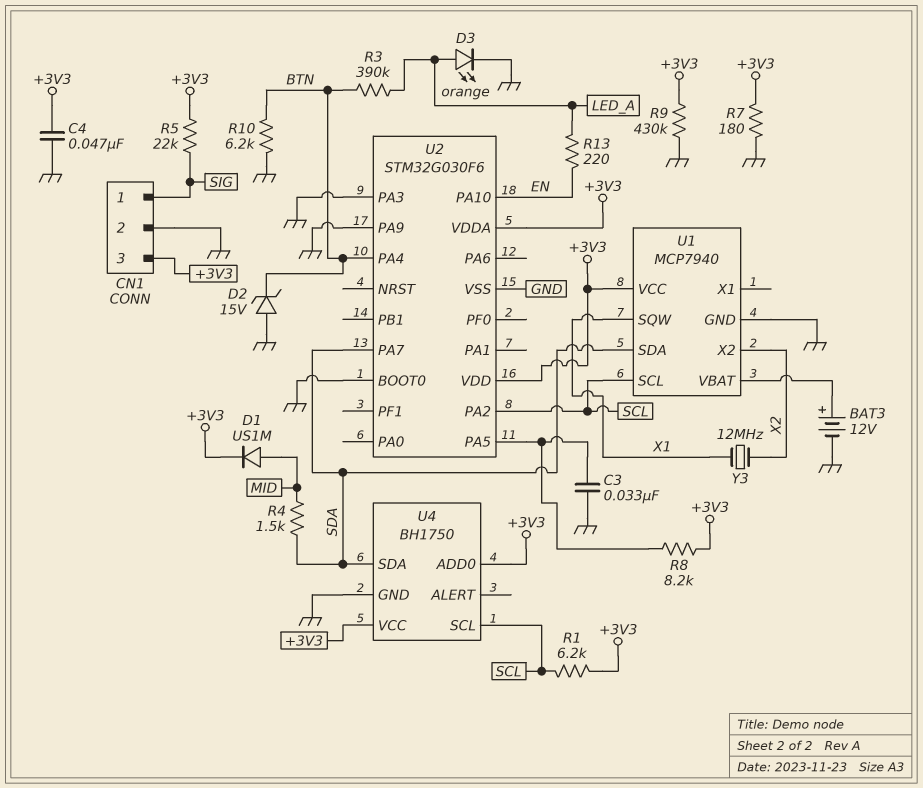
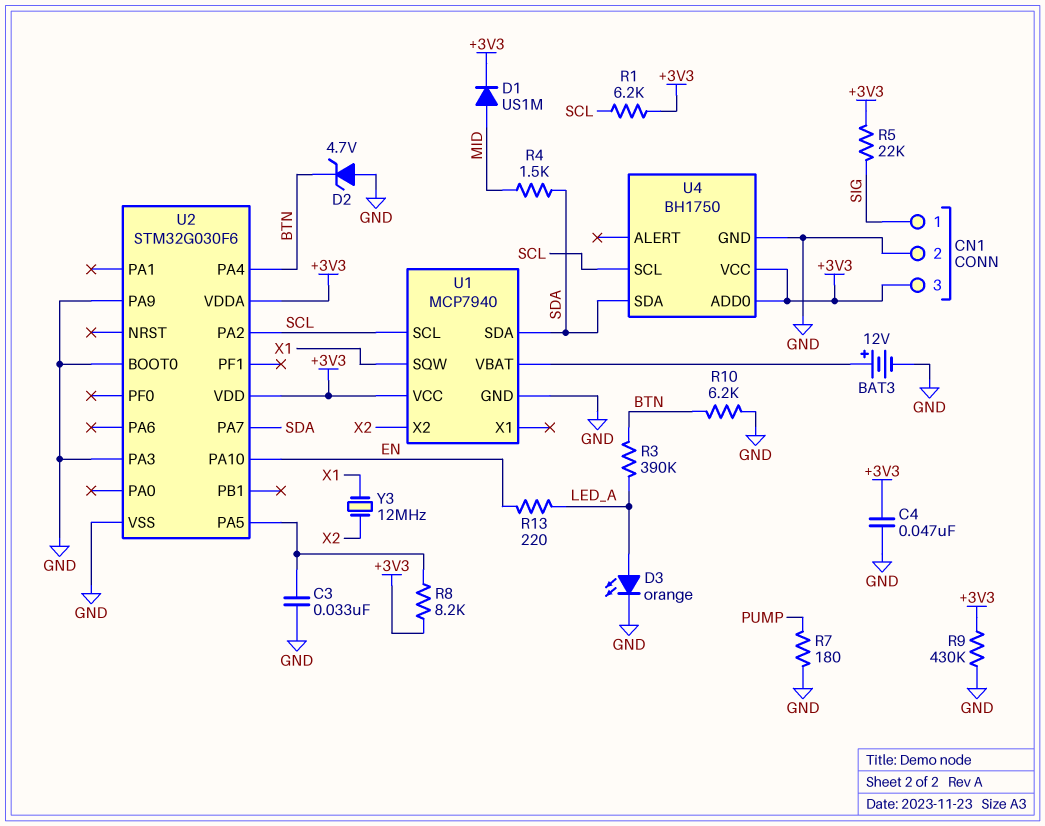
D2: zener 15V (A GND, K BTN) -> zener 4.7V (A GND, K BTN)
R7: 180 (+3V3, GND) -> 180 (GND, PUMP)

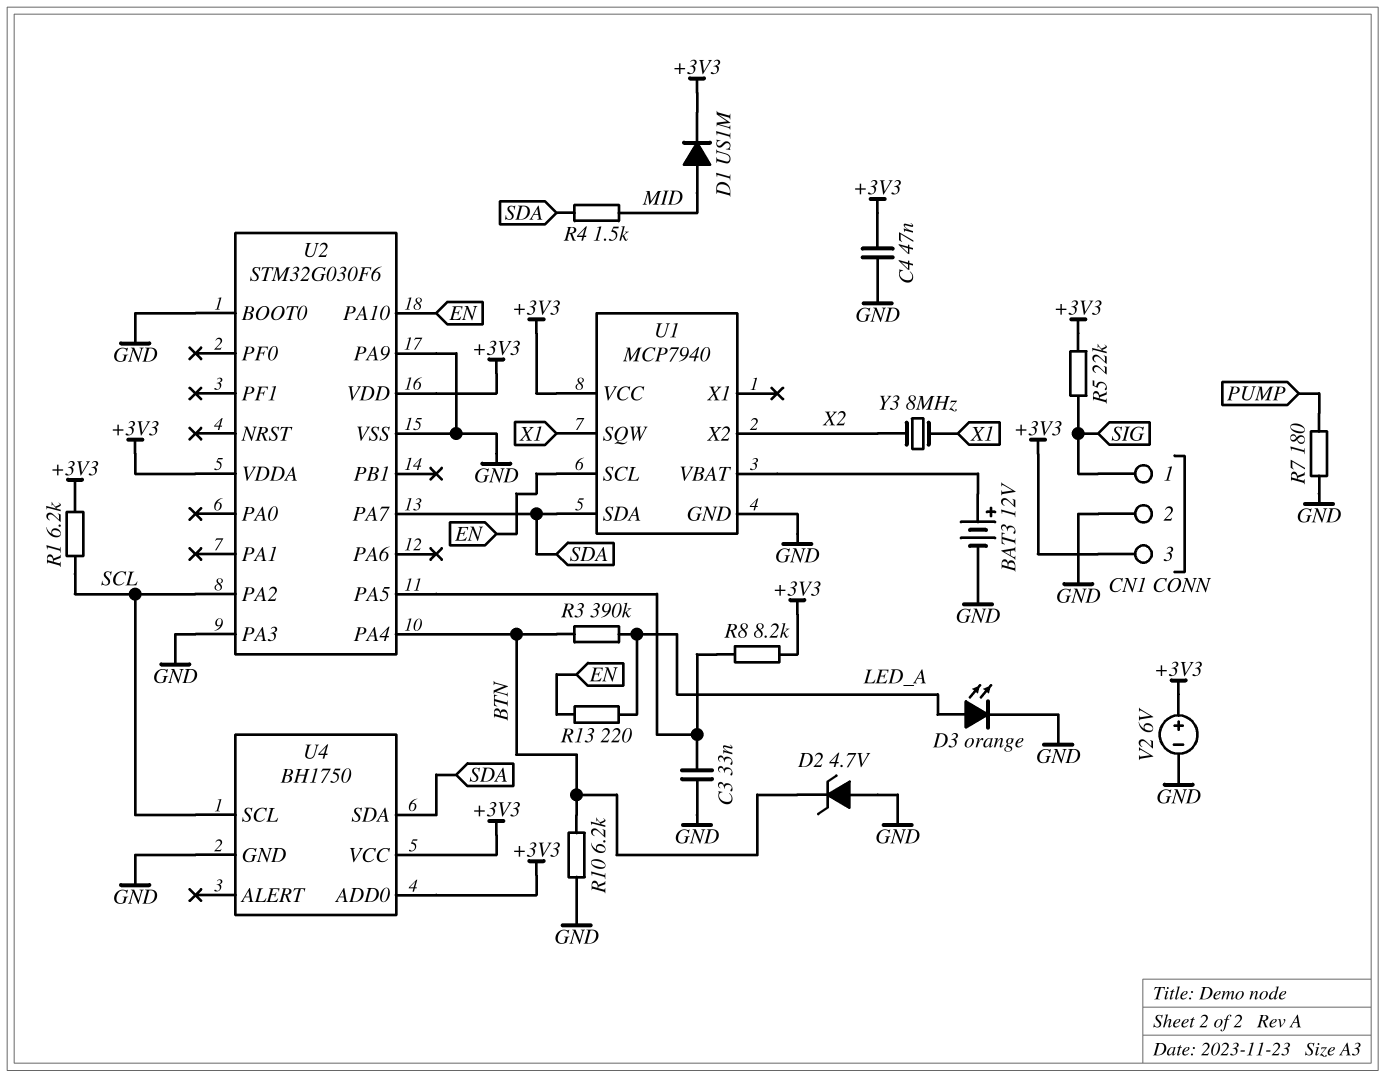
R9: 430k (+3V3, GND) -> none
U1 pin SCL: SCL -> EN
V2: none -> 6V (plus +3V3, minus GND)
Y3: 12MHz (X1, X2) -> 8MHz (X1, X2)

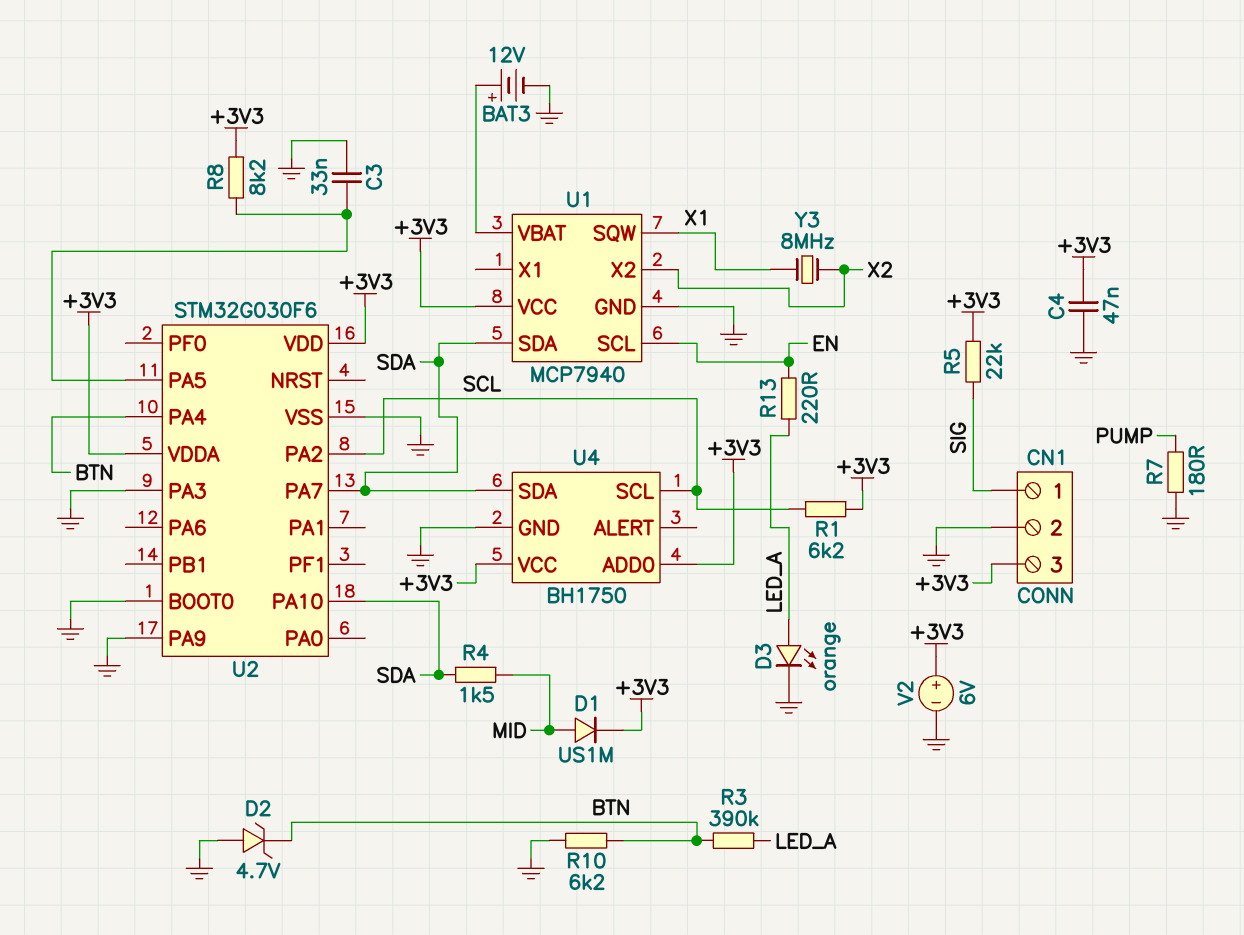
U2 pin PA10: EN -> SDA

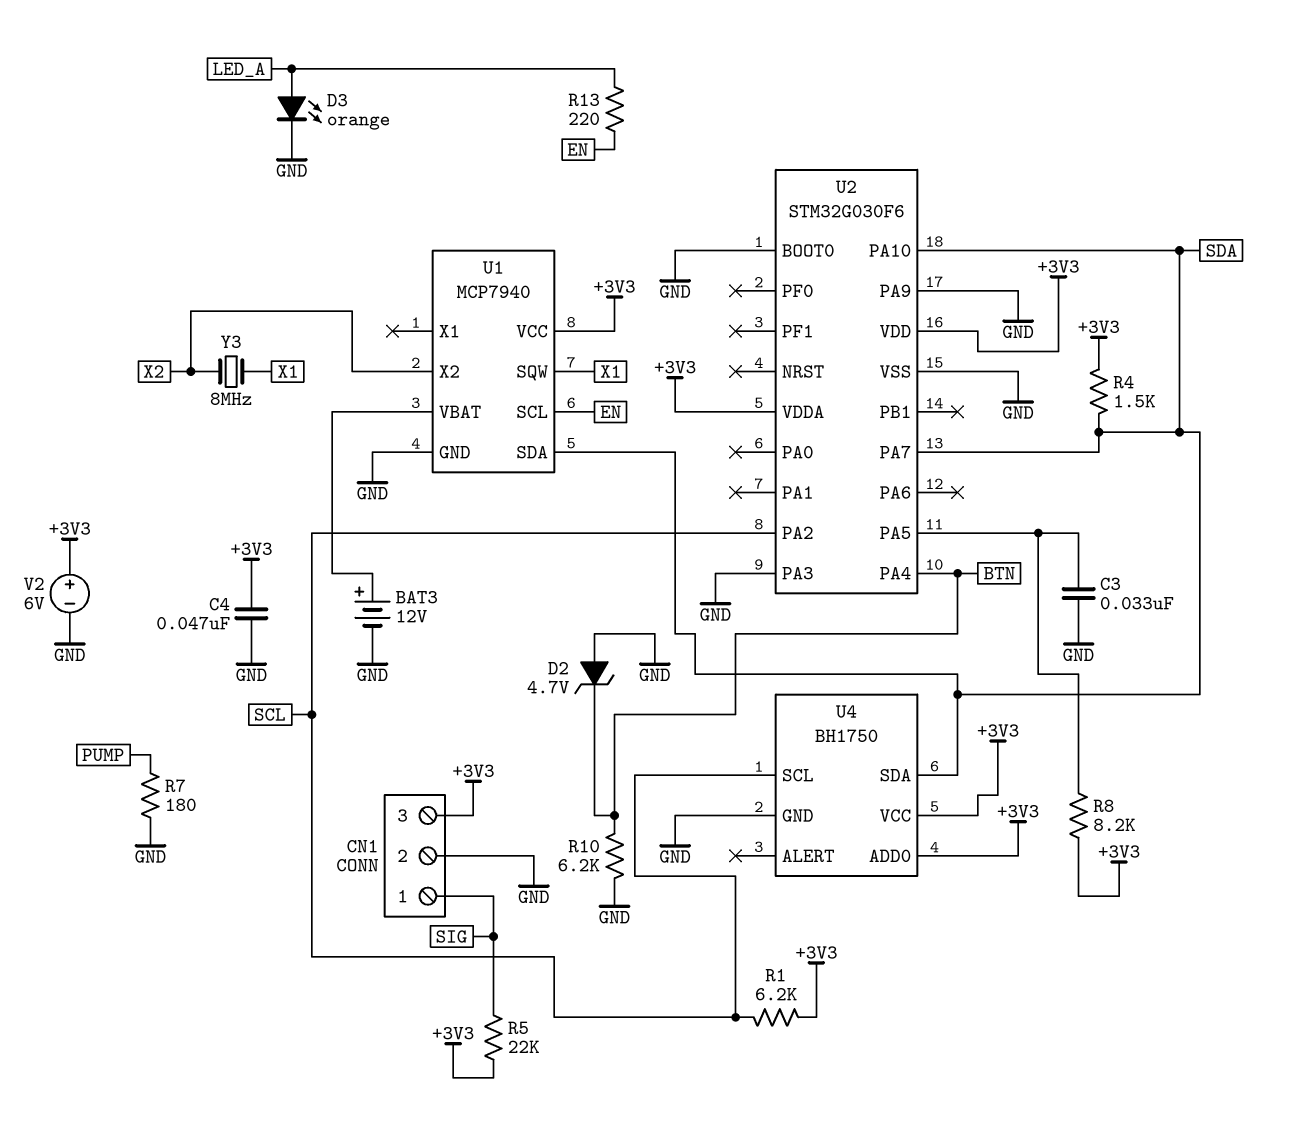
D1: diode US1M (A MID, K +3V3) -> none
R3: 390k (BTN, LED_A) -> none
R4: 1.5k (MID, SDA) -> 1.5k (+3V3, SDA)

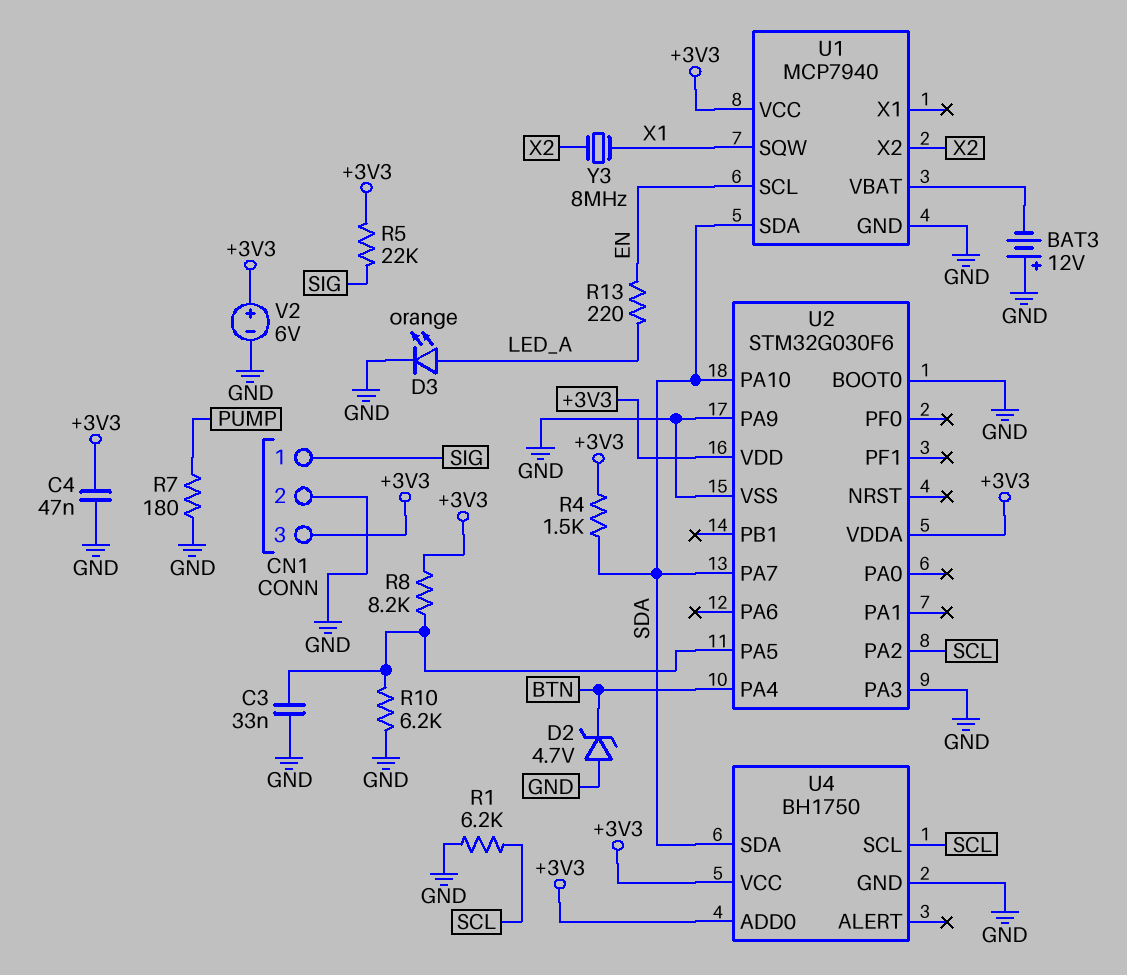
BAT3: 12V (plus U1/VBAT, minus GND) -> 12V (plus GND, minus U1/VBAT)
R1: 6.2k (+3V3, SCL) -> 6.2k (GND, SCL)
R10: 6.2k (BTN, GND) -> 6.2k (GND, U2/PA5)

